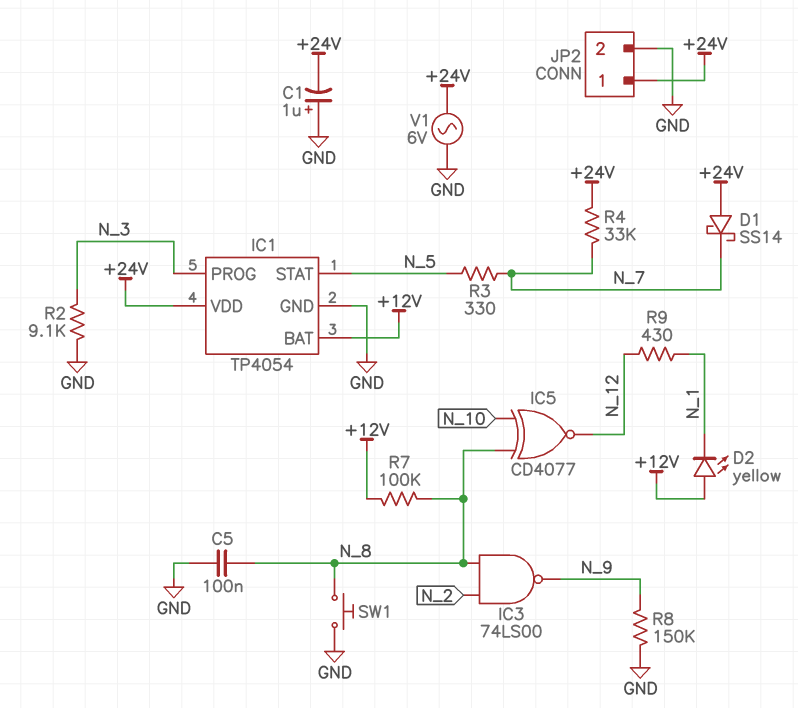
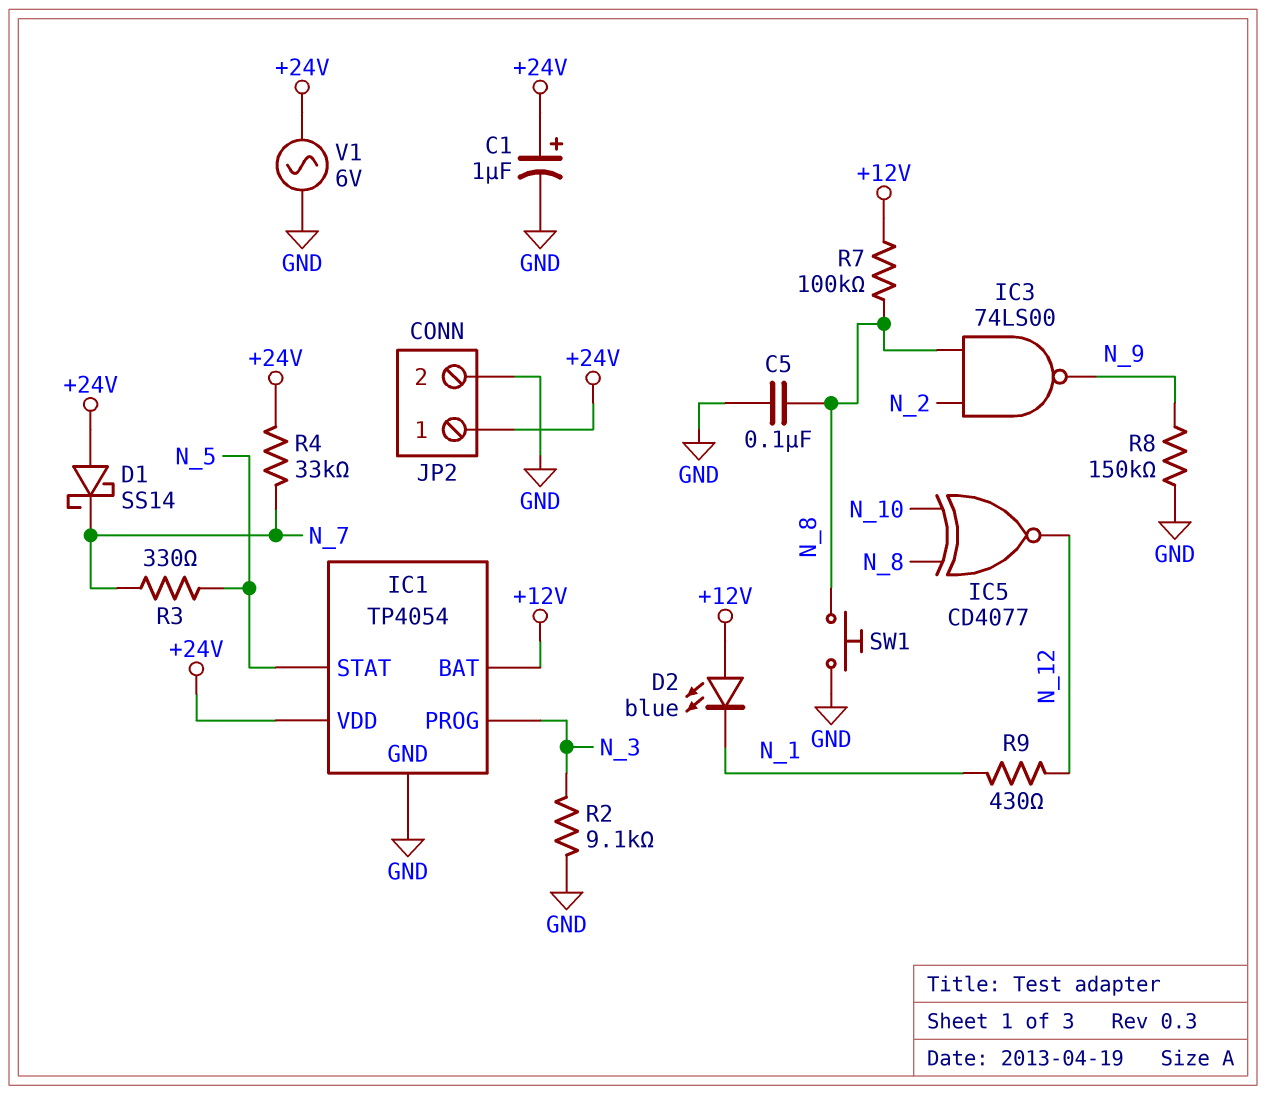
C1: 1uF (plus GND, minus +24V) -> 1uF (plus +24V, minus GND)
D2: LED yellow (A +12V, K N_1) -> LED blue (A +12V, K N_1)

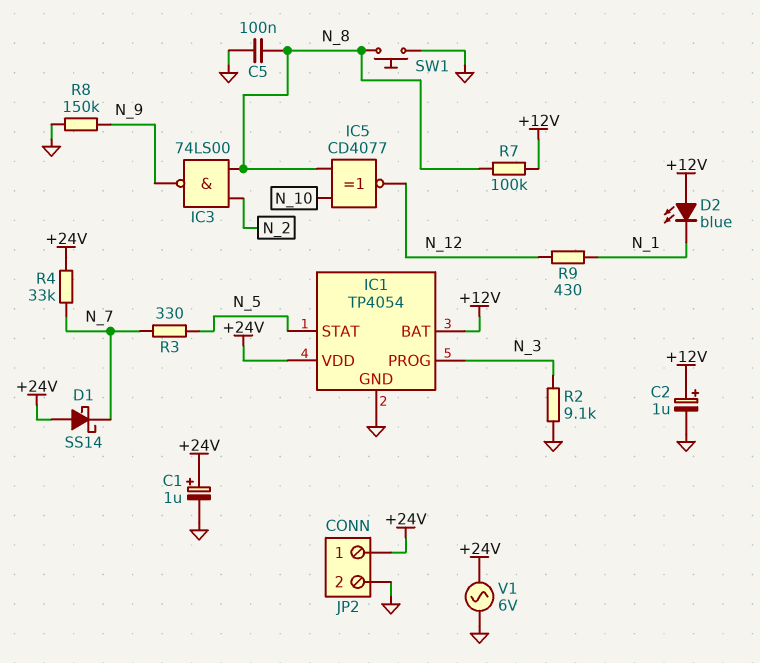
C2: none -> 1uF (plus +12V, minus GND)

